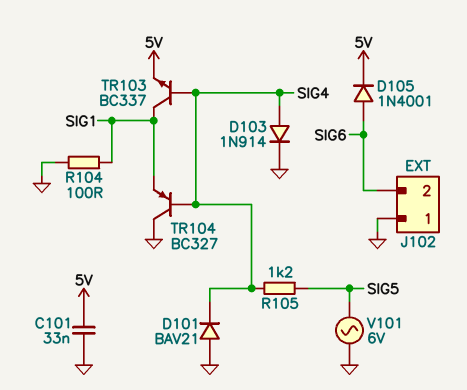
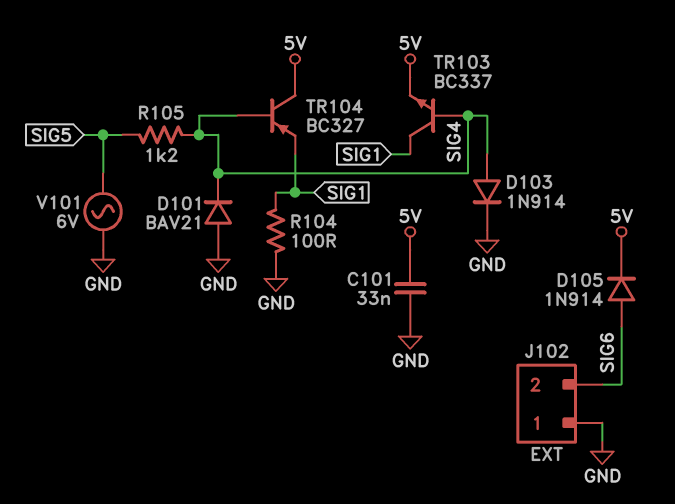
D105: diode 1N4001 (A SIG6, K 5V) -> diode 1N914 (A SIG6, K 5V)
TR104: PNP BC327 (B SIG4, C GND, E SIG1) -> PNP BC327 (B SIG4, C 5V, E SIG1)

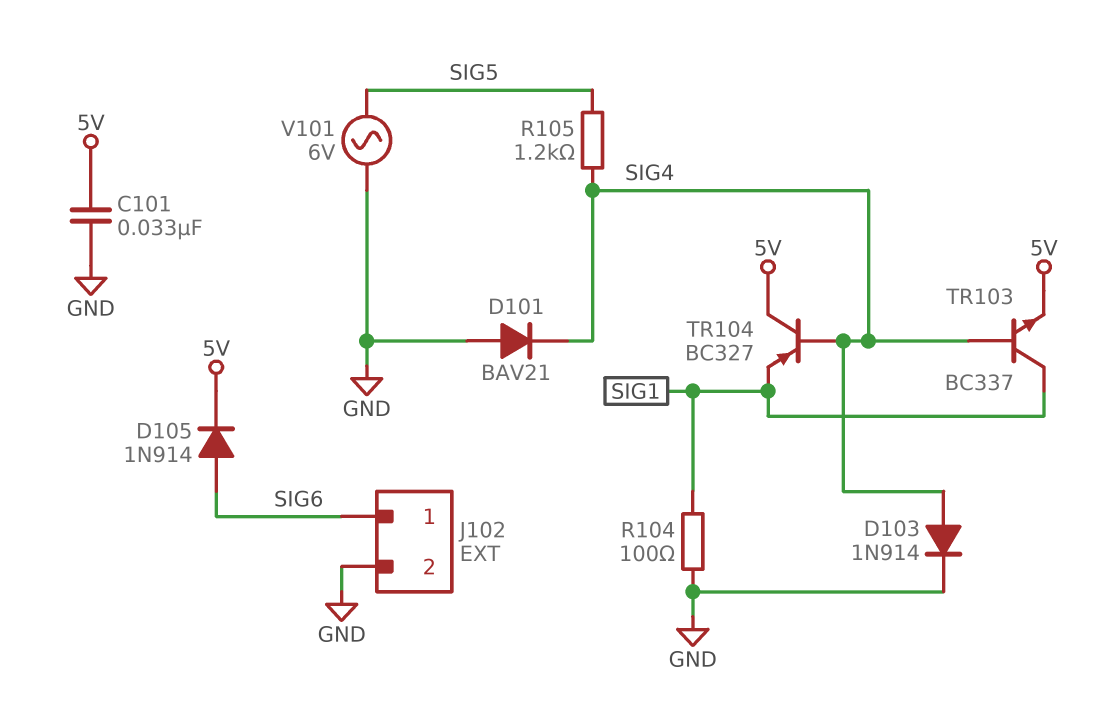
J102 pin 1: GND -> SIG6
J102 pin 2: SIG6 -> GND

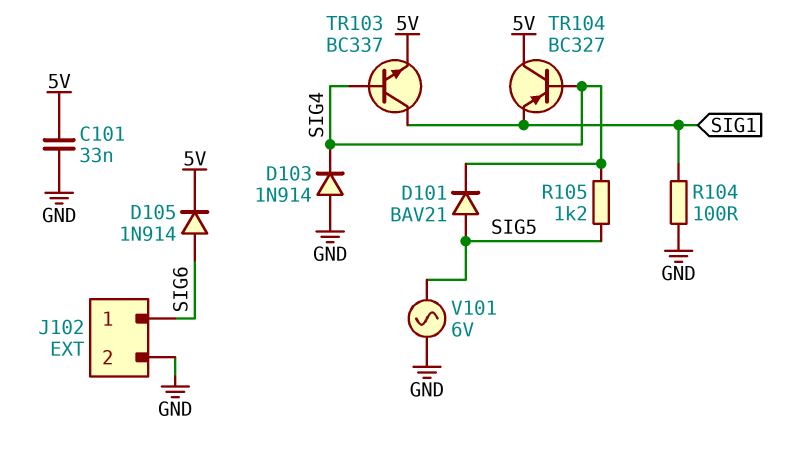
D101: diode BAV21 (A GND, K SIG4) -> diode BAV21 (A SIG5, K SIG4)
D103: diode 1N914 (A SIG4, K GND) -> diode 1N914 (A GND, K SIG4)

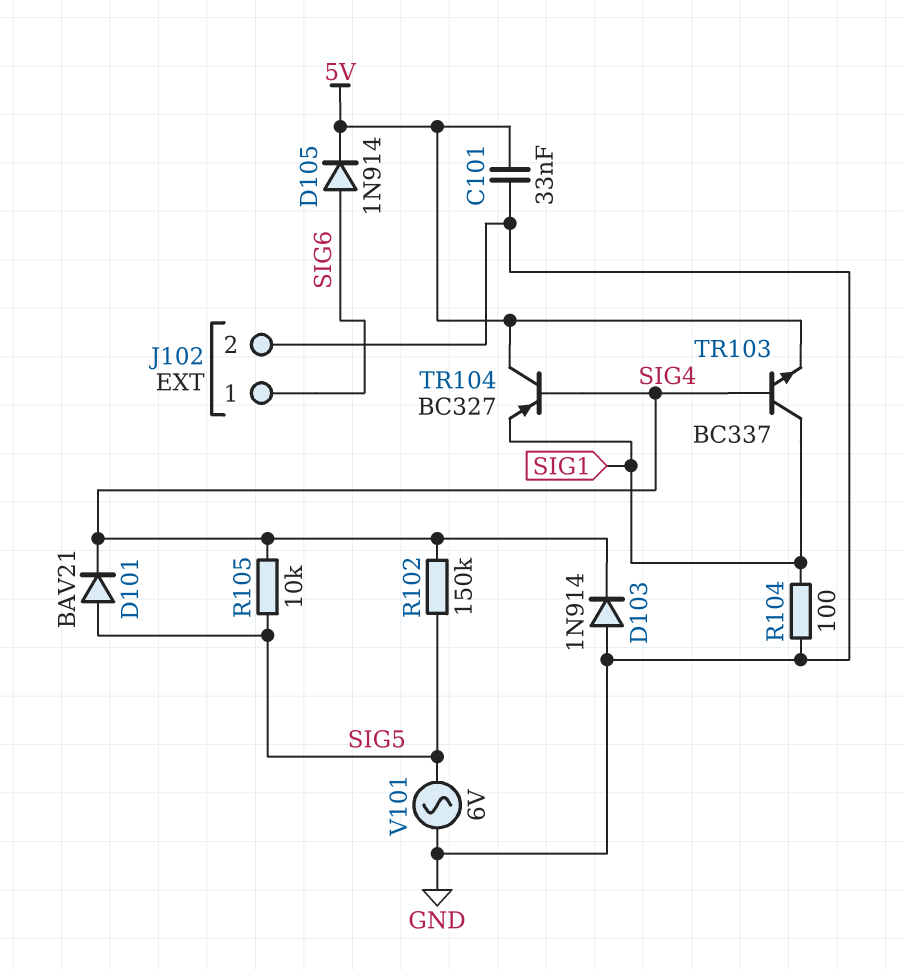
R102: none -> 150k (SIG4, SIG5)
R105: 1.2k (SIG4, SIG5) -> 10k (SIG4, SIG5)

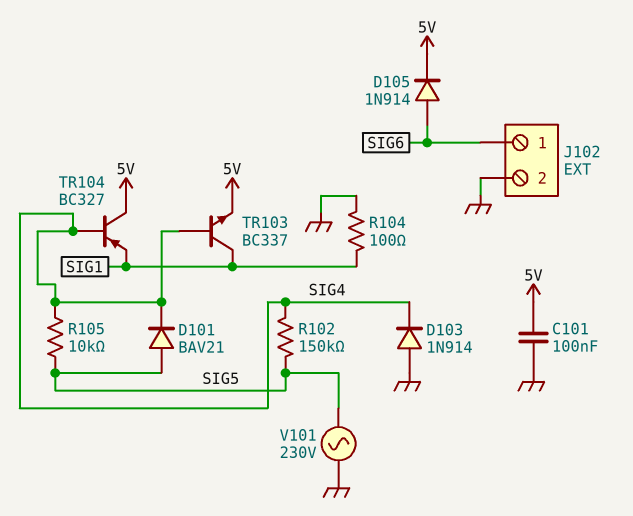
C101: 33nF (5V, GND) -> 100nF (5V, GND)
V101: AC 6V (GND, SIG5) -> AC 230V (GND, SIG5)

